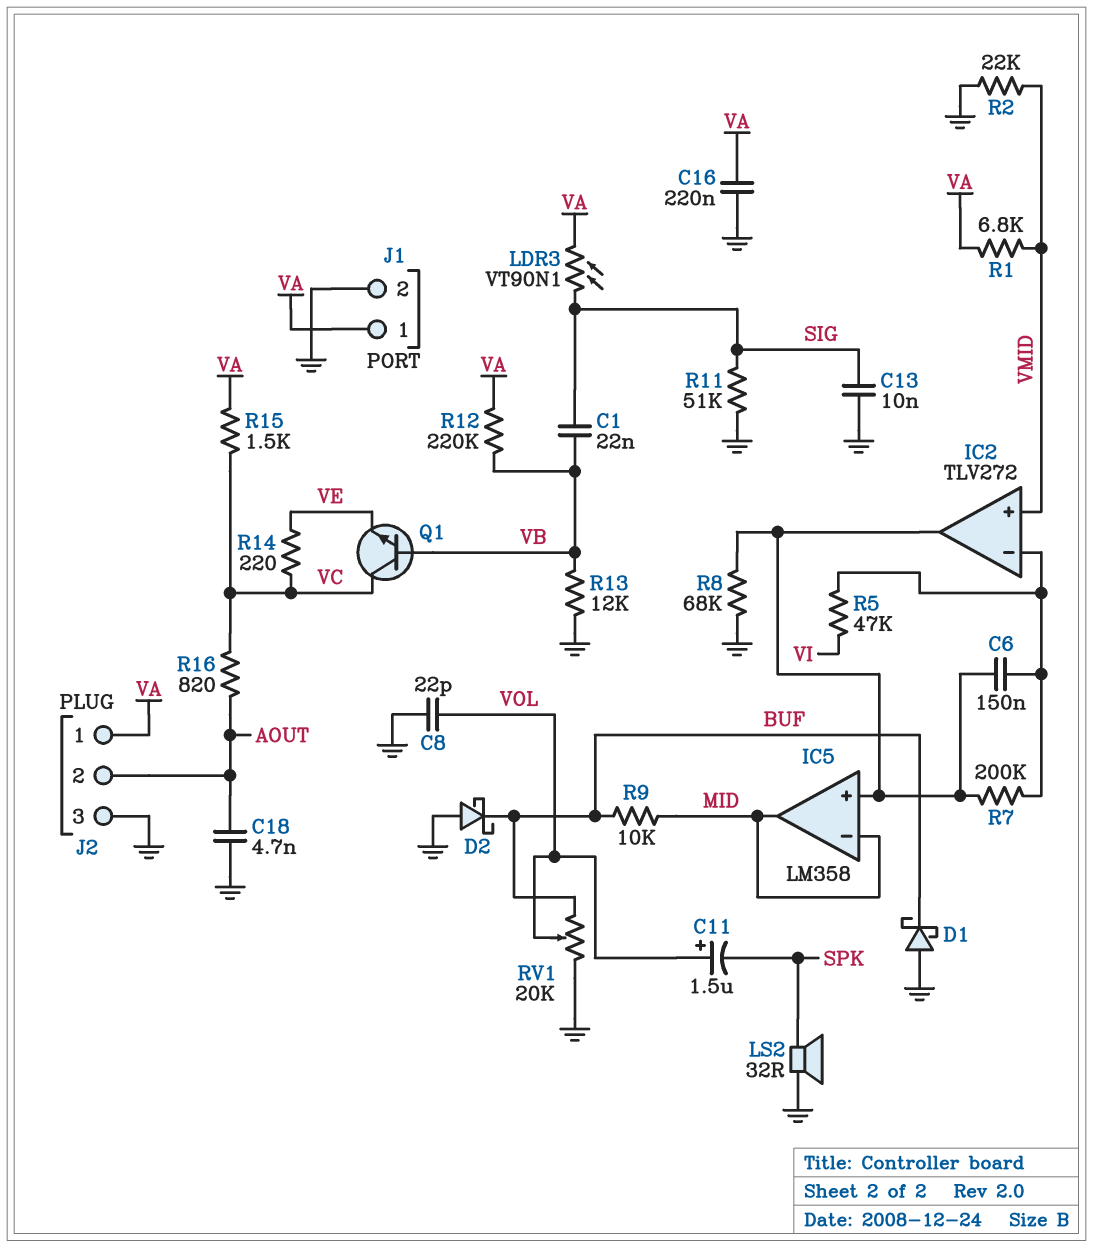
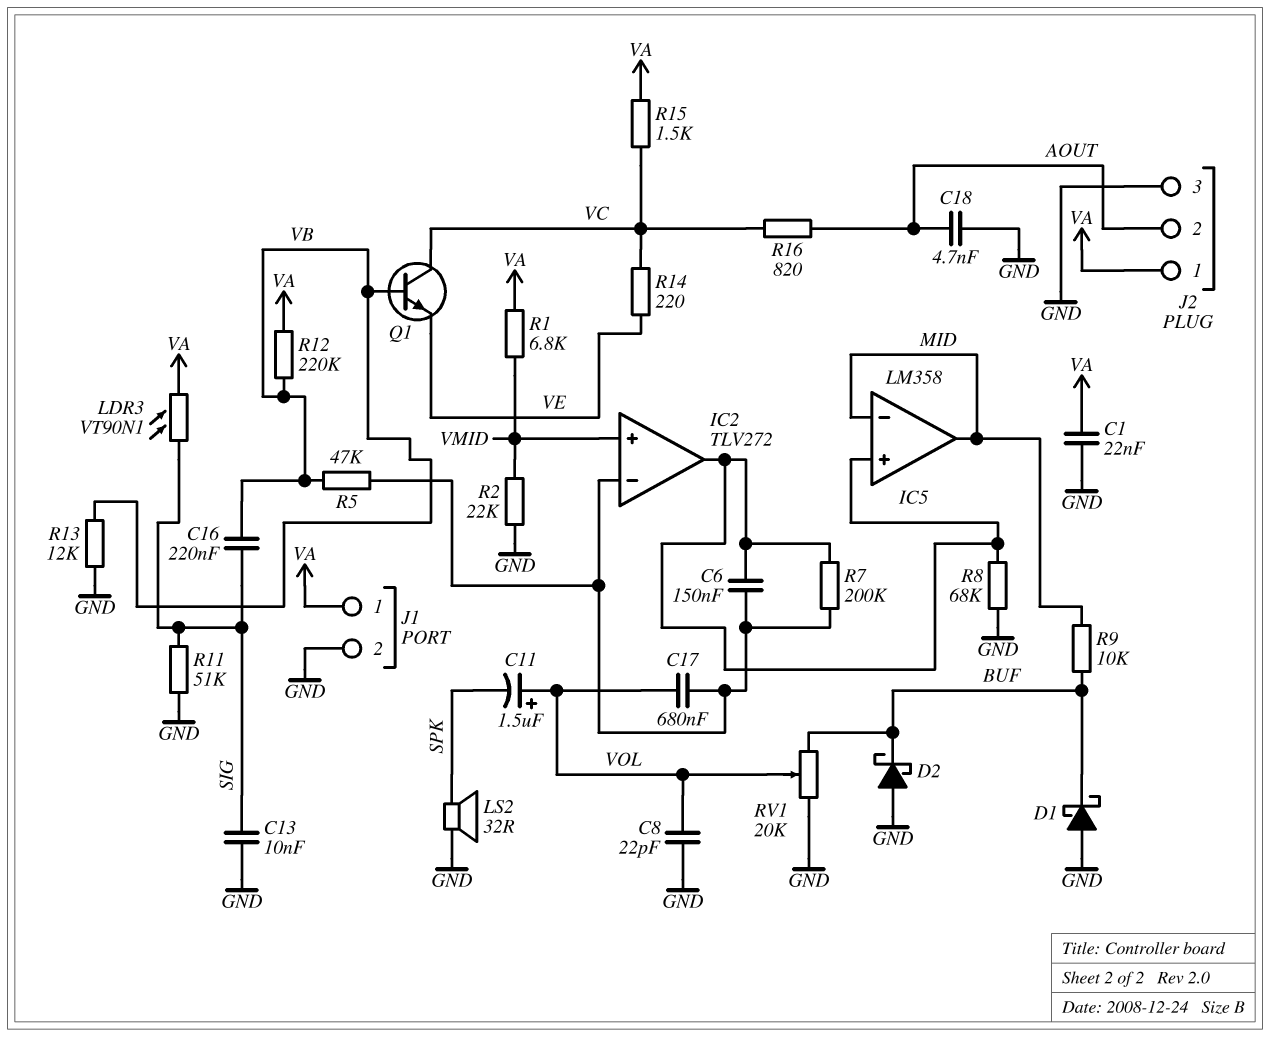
C1: 22nF (SIG, VB) -> 22nF (GND, VA)
C16: 220nF (GND, VA) -> 220nF (SIG, VB)
C17: none -> 680nF (IC2/in-, VOL)
R5: 47k (IC2/in-, VI) -> 47k (IC2/in-, VB)

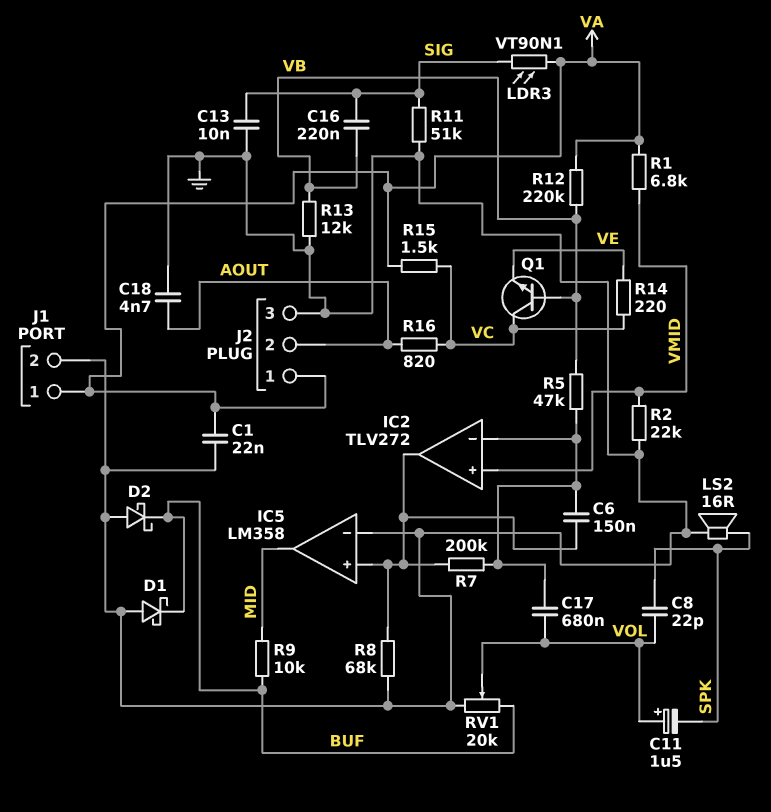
C8: 22pF (GND, VOL) -> 22pF (SPK, VOL)
IC5 pin in-: MID -> GND
LS2: speaker 32R (GND, SPK) -> speaker 16R (GND, SPK)

